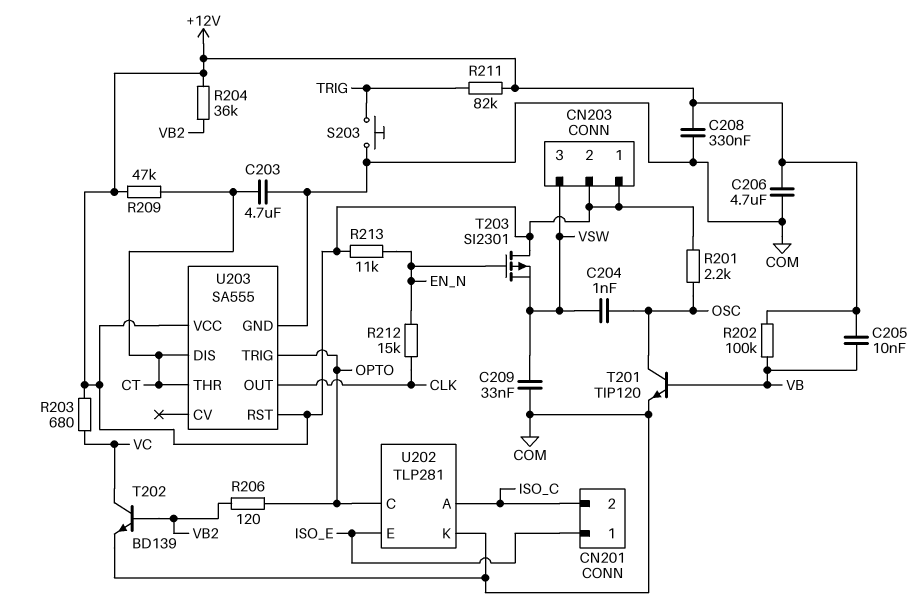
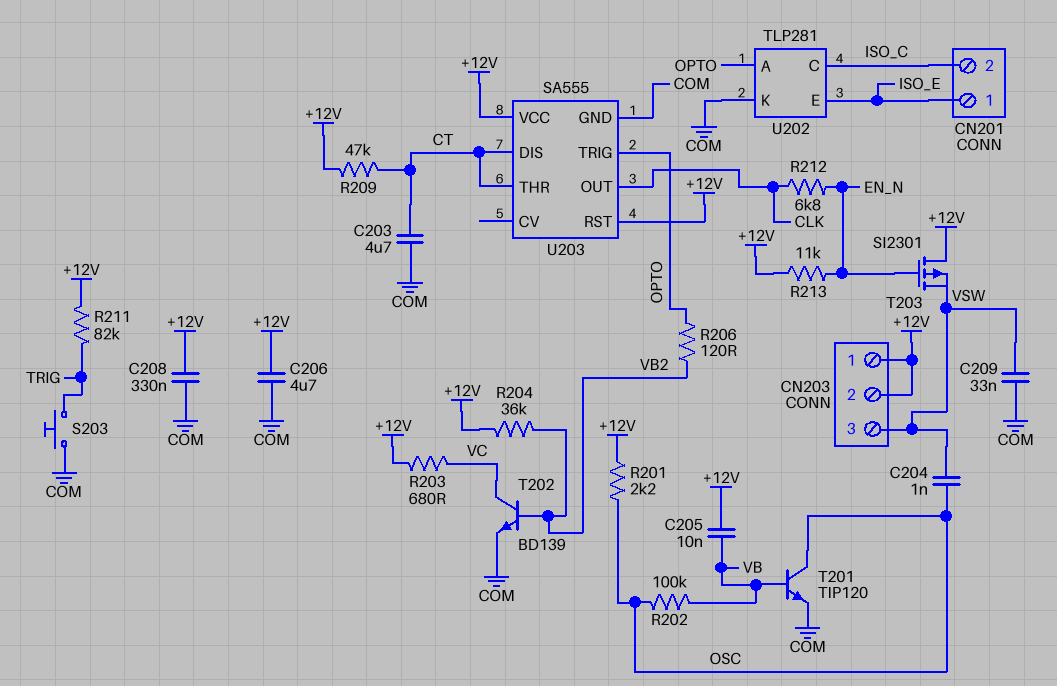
R202: 100k (+12V, VB) -> 100k (OSC, VB)
R212: 15k (CLK, EN_N) -> 6.8k (CLK, EN_N)
U202 pin A: ISO_C -> OPTO
U202 pin C: OPTO -> ISO_C

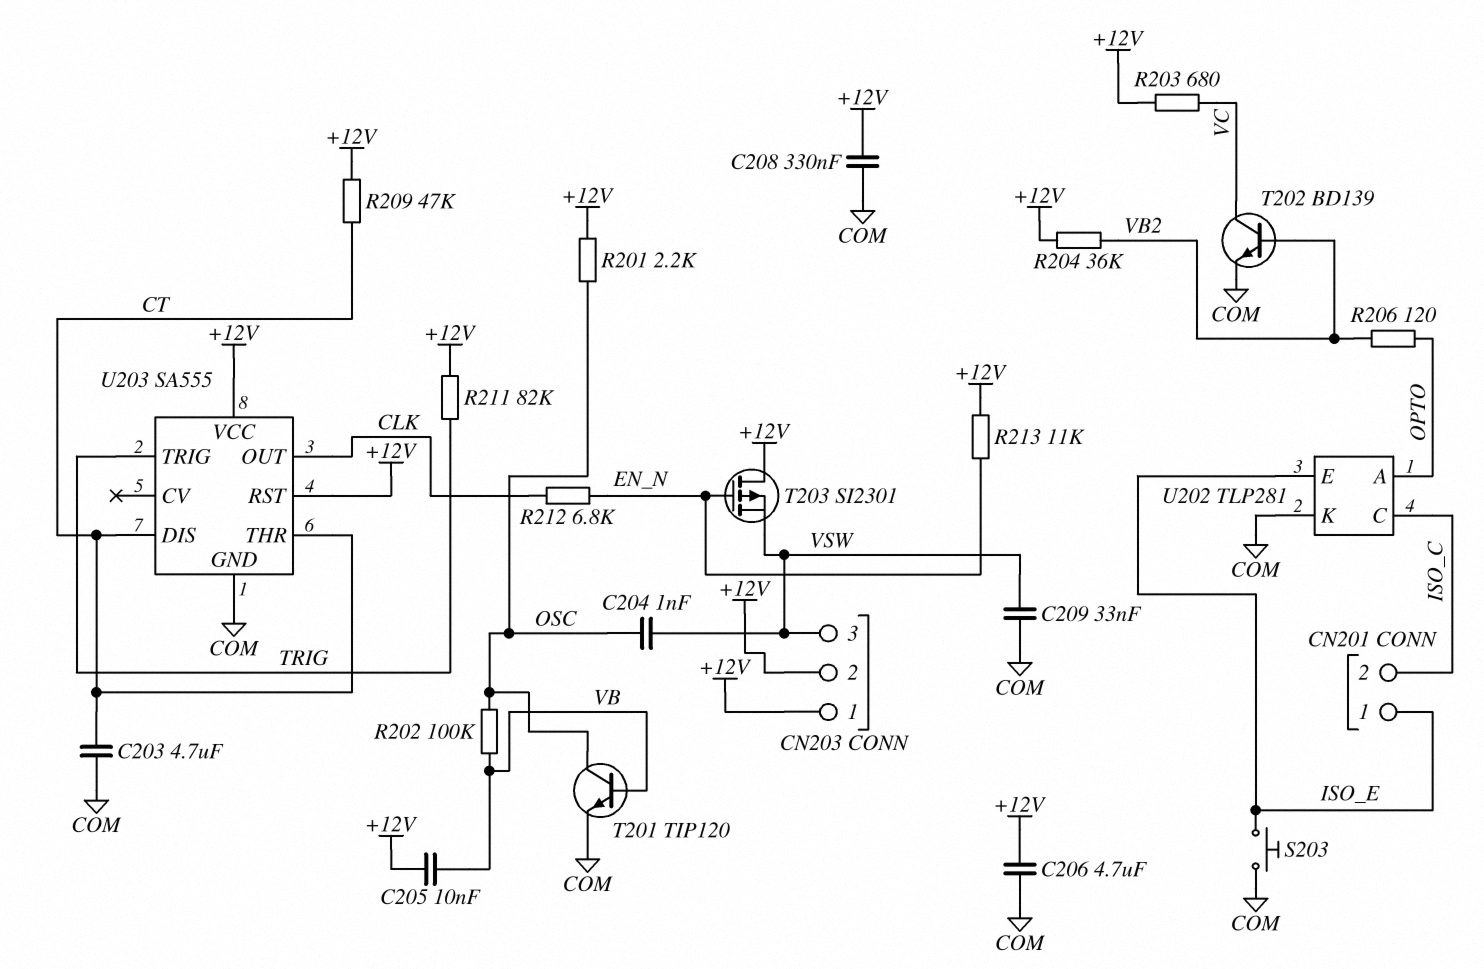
S203: button (COM, TRIG) -> button (COM, ISO_E)
U203 pin TRIG: OPTO -> TRIG

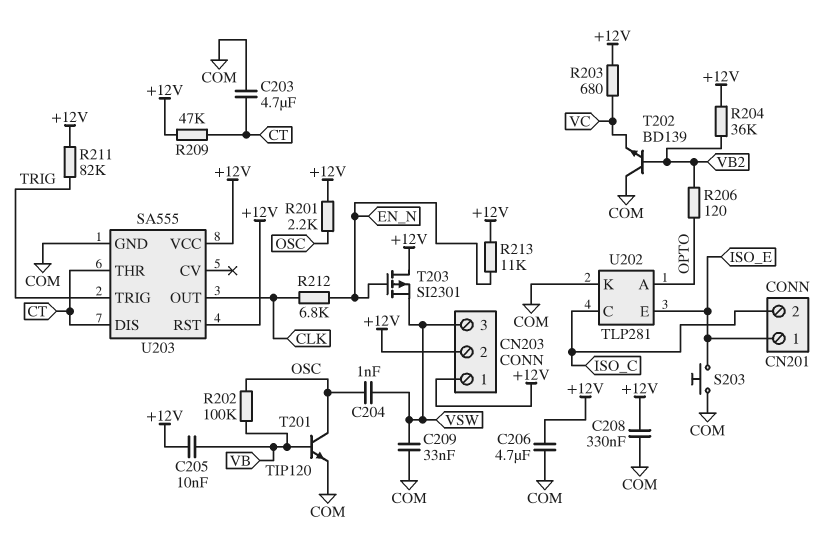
T202: NPN BD139 (B VB2, C VC, E COM) -> NPN BD139 (B VB2, C COM, E VC)

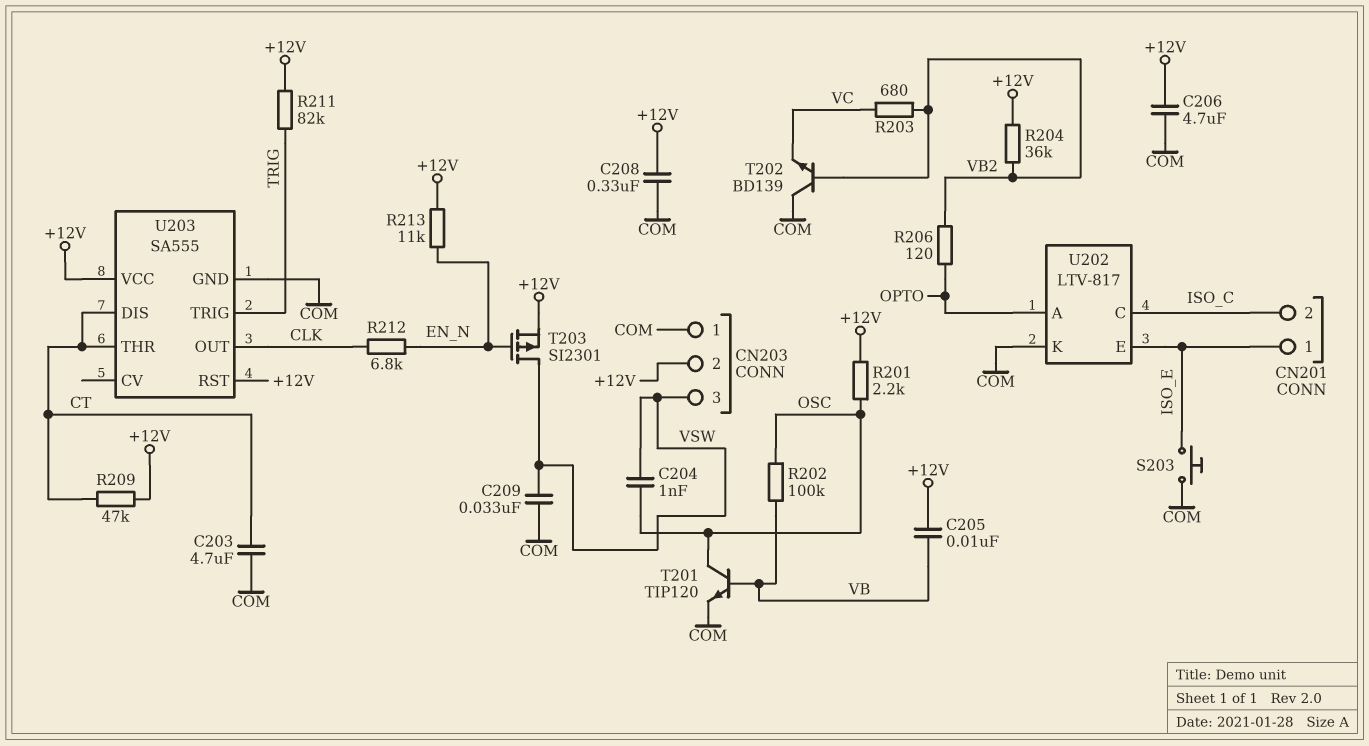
CN203 pin 1: +12V -> COM
R203: 680 (+12V, VC) -> 680 (VB2, VC)
T203: PMOS SI2301 (G EN_N, D +12V, S VSW) -> PMOS SI2301 (G EN_N, D VSW, S +12V)
U202: TLP281 -> LTV-817

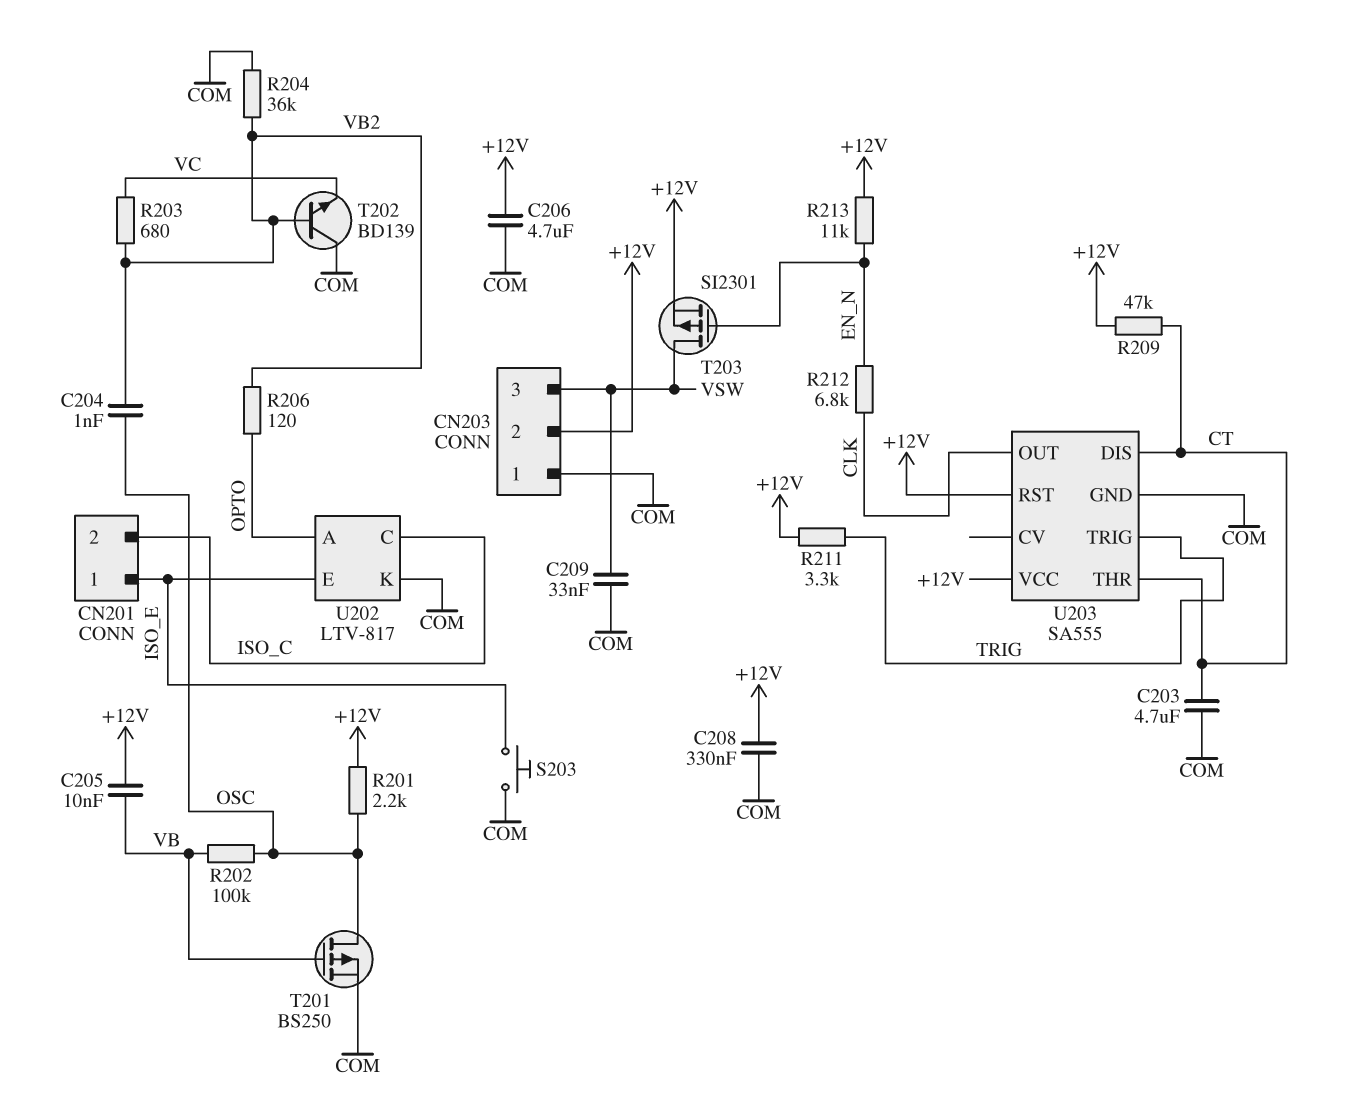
C204: 1nF (OSC, VSW) -> 1nF (OSC, VB2)
R204: 36k (+12V, VB2) -> 36k (COM, VB2)
R211: 82k (+12V, TRIG) -> 3.3k (+12V, TRIG)
T201: NPN TIP120 (B VB, C OSC, E COM) -> PMOS BS250 (G VB, D OSC, S COM)

